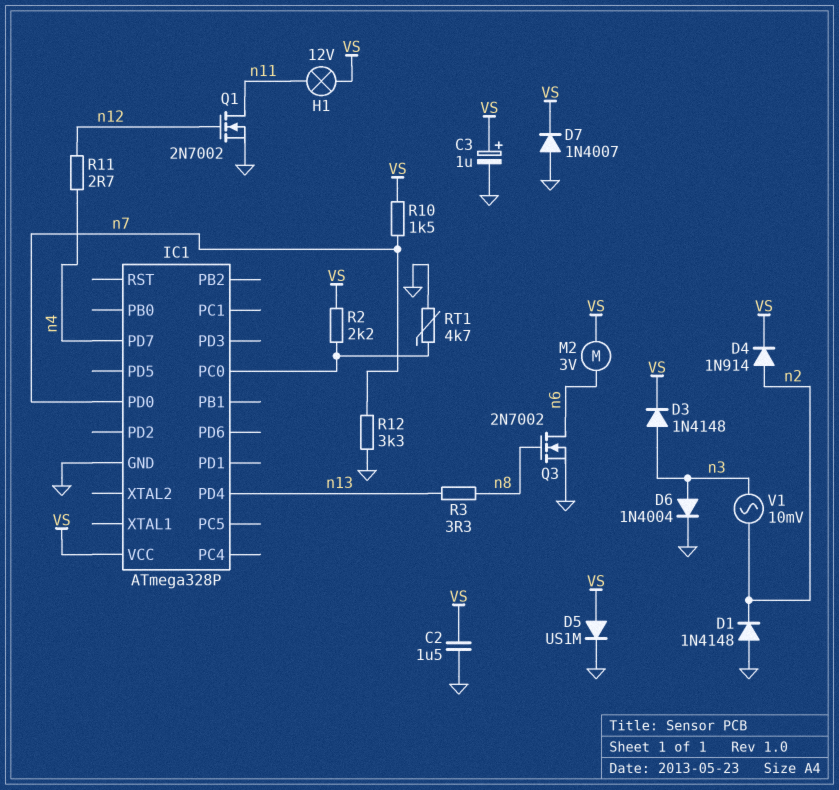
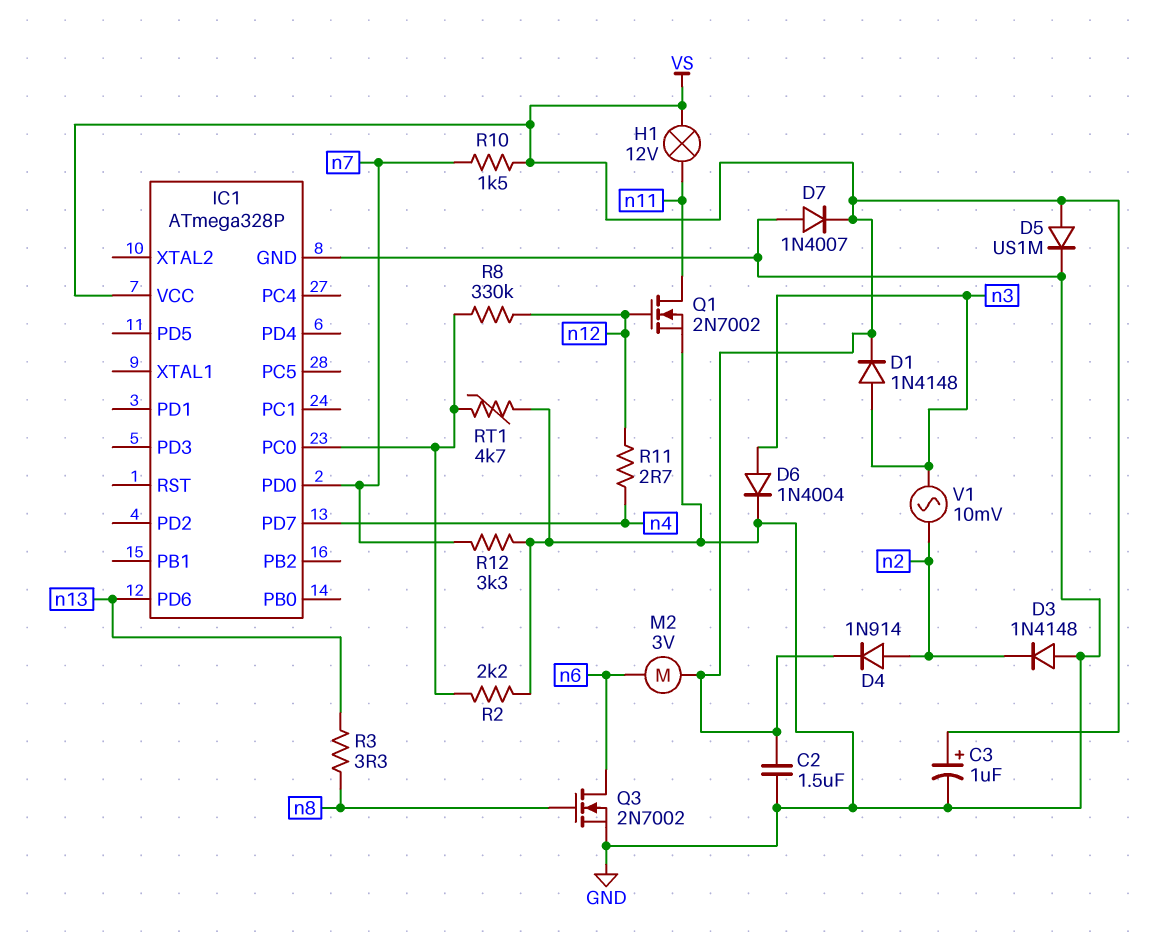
D1: diode 1N4148 (A GND, K n2) -> diode 1N4148 (A n3, K VS)
D3: diode 1N4148 (A n3, K VS) -> diode 1N4148 (A GND, K n2)
IC1 pin PD4: n13 -> none
IC1 pin PD6: none -> n13
R2: 2.2k (IC1/PC0, VS) -> 2.2k (GND, IC1/PC0)
R8: none -> 330k (IC1/PC0, n12)

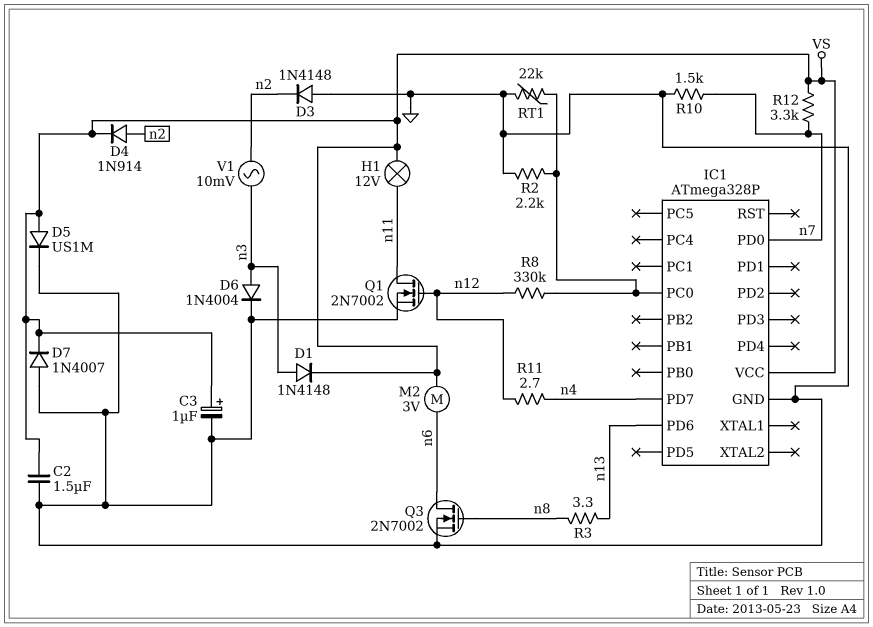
R10: 1.5k (VS, n7) -> 1.5k (GND, n7)
R12: 3.3k (GND, n7) -> 3.3k (VS, n7)
RT1: 4.7k (GND, IC1/PC0) -> 22k (GND, IC1/PC0)

